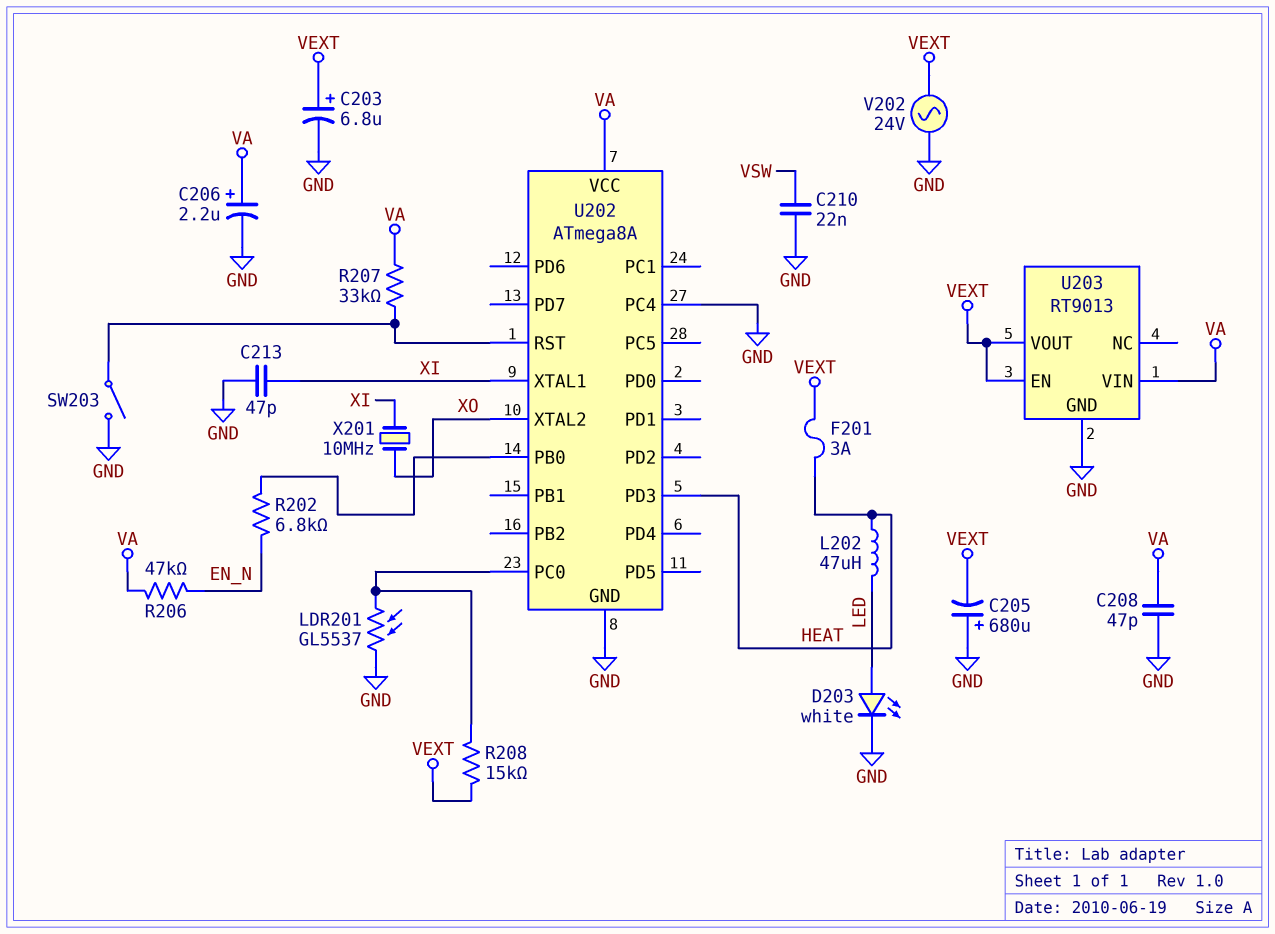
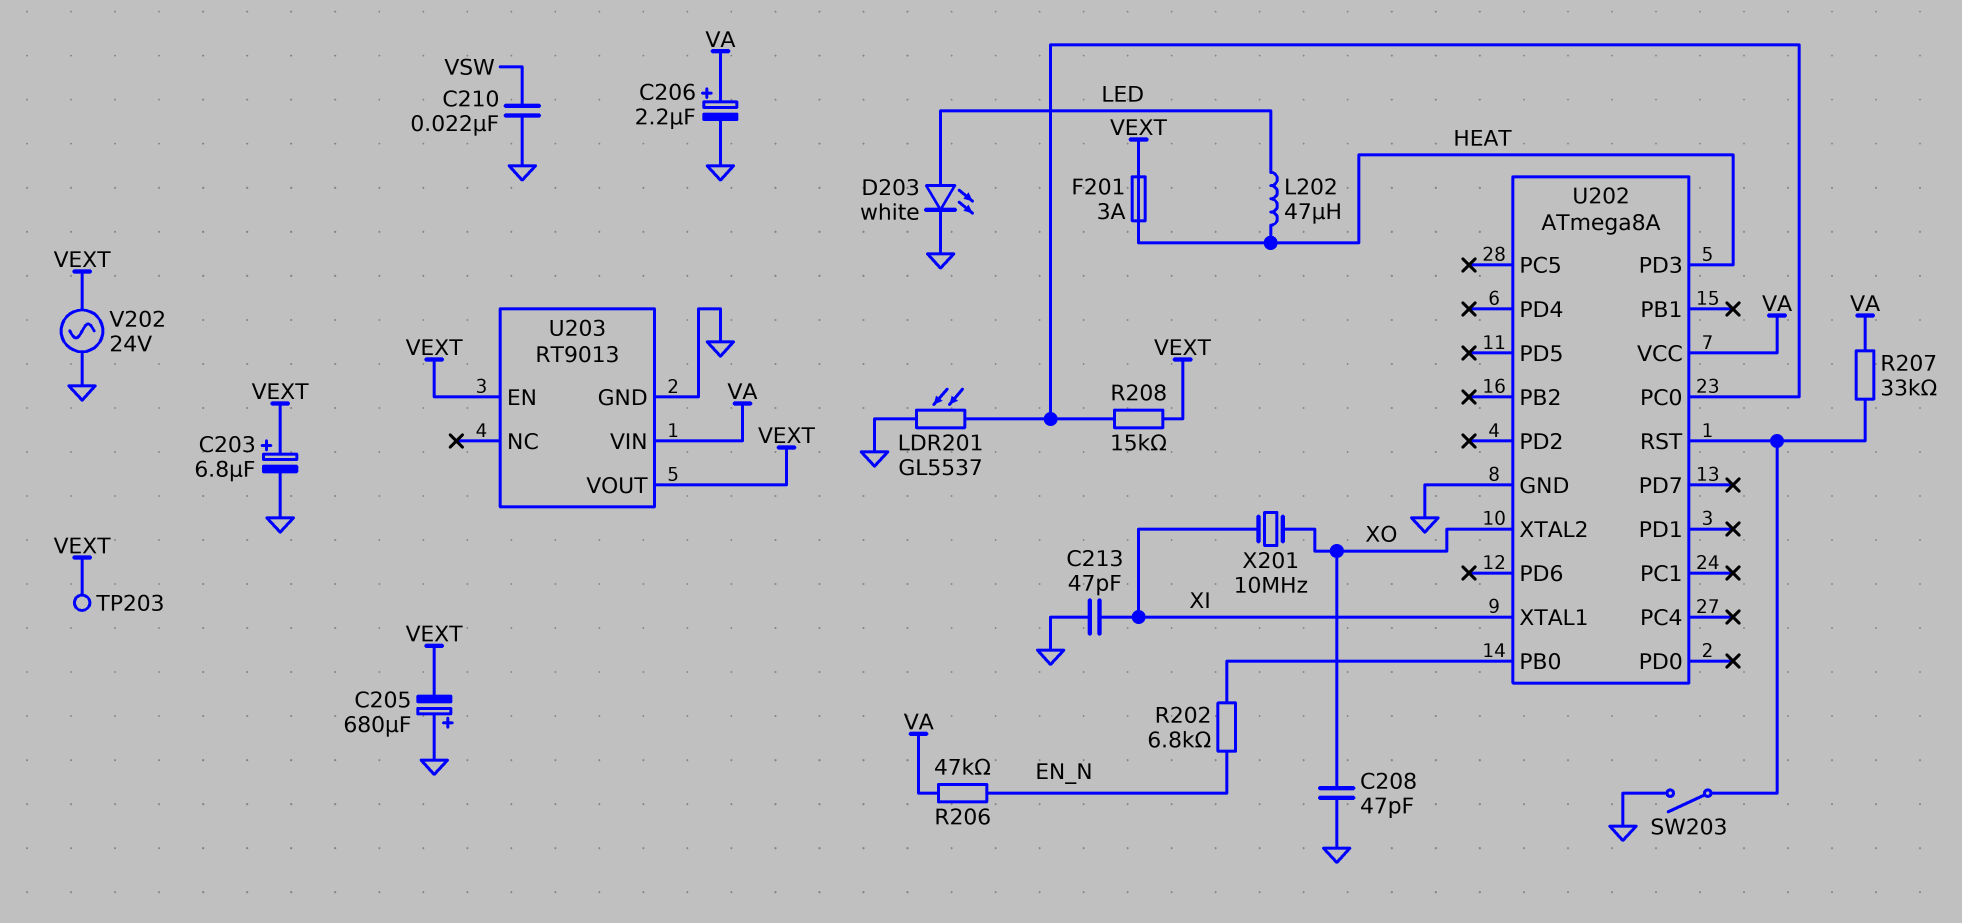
C208: 47pF (GND, VA) -> 47pF (GND, XO)
TP203: none -> test point (VEXT)
U202 pin PC4: GND -> none

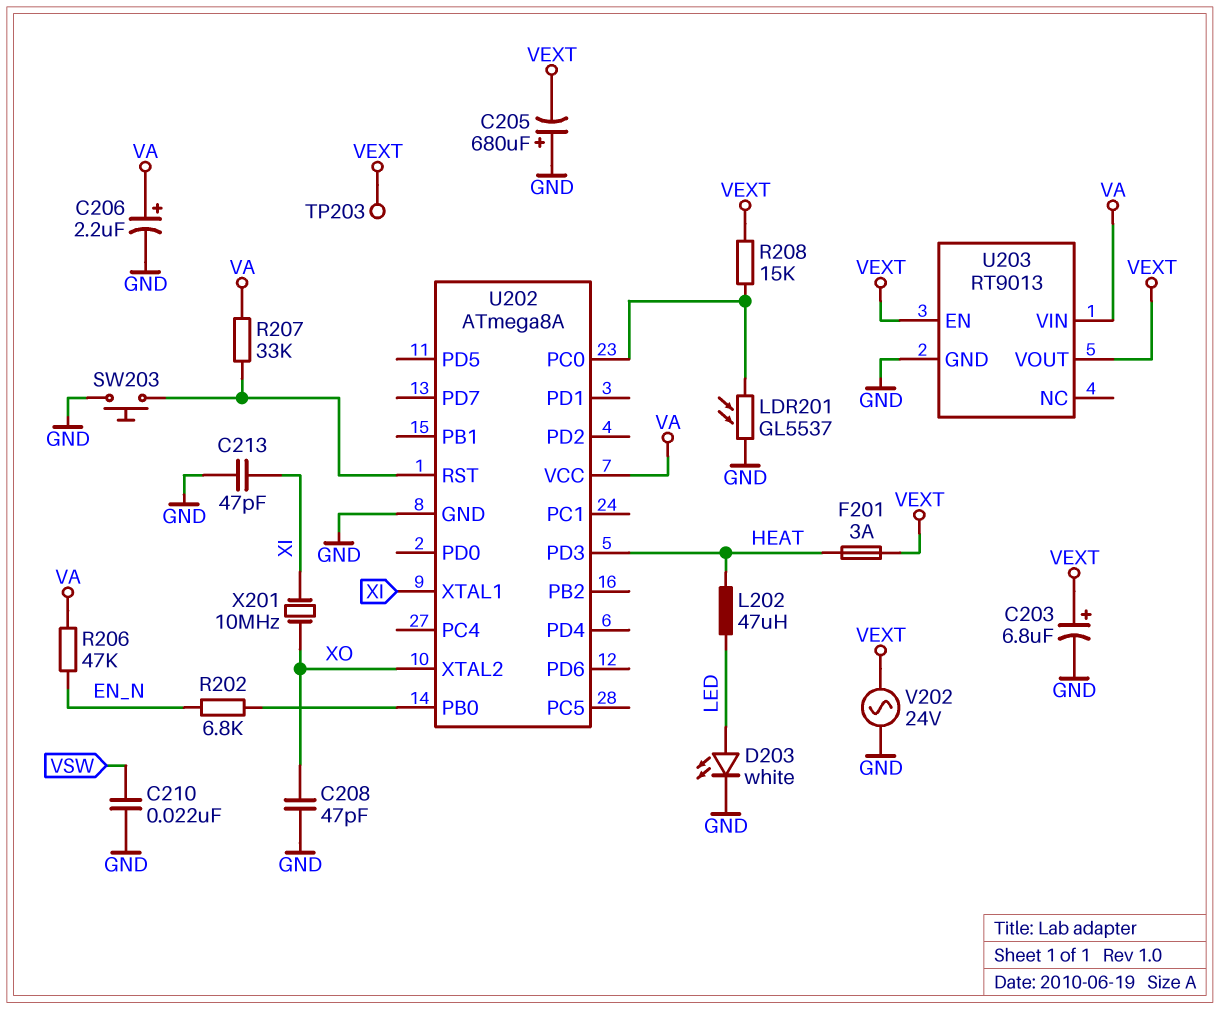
SW203: switch (GND, U202/RST) -> button (GND, U202/RST)

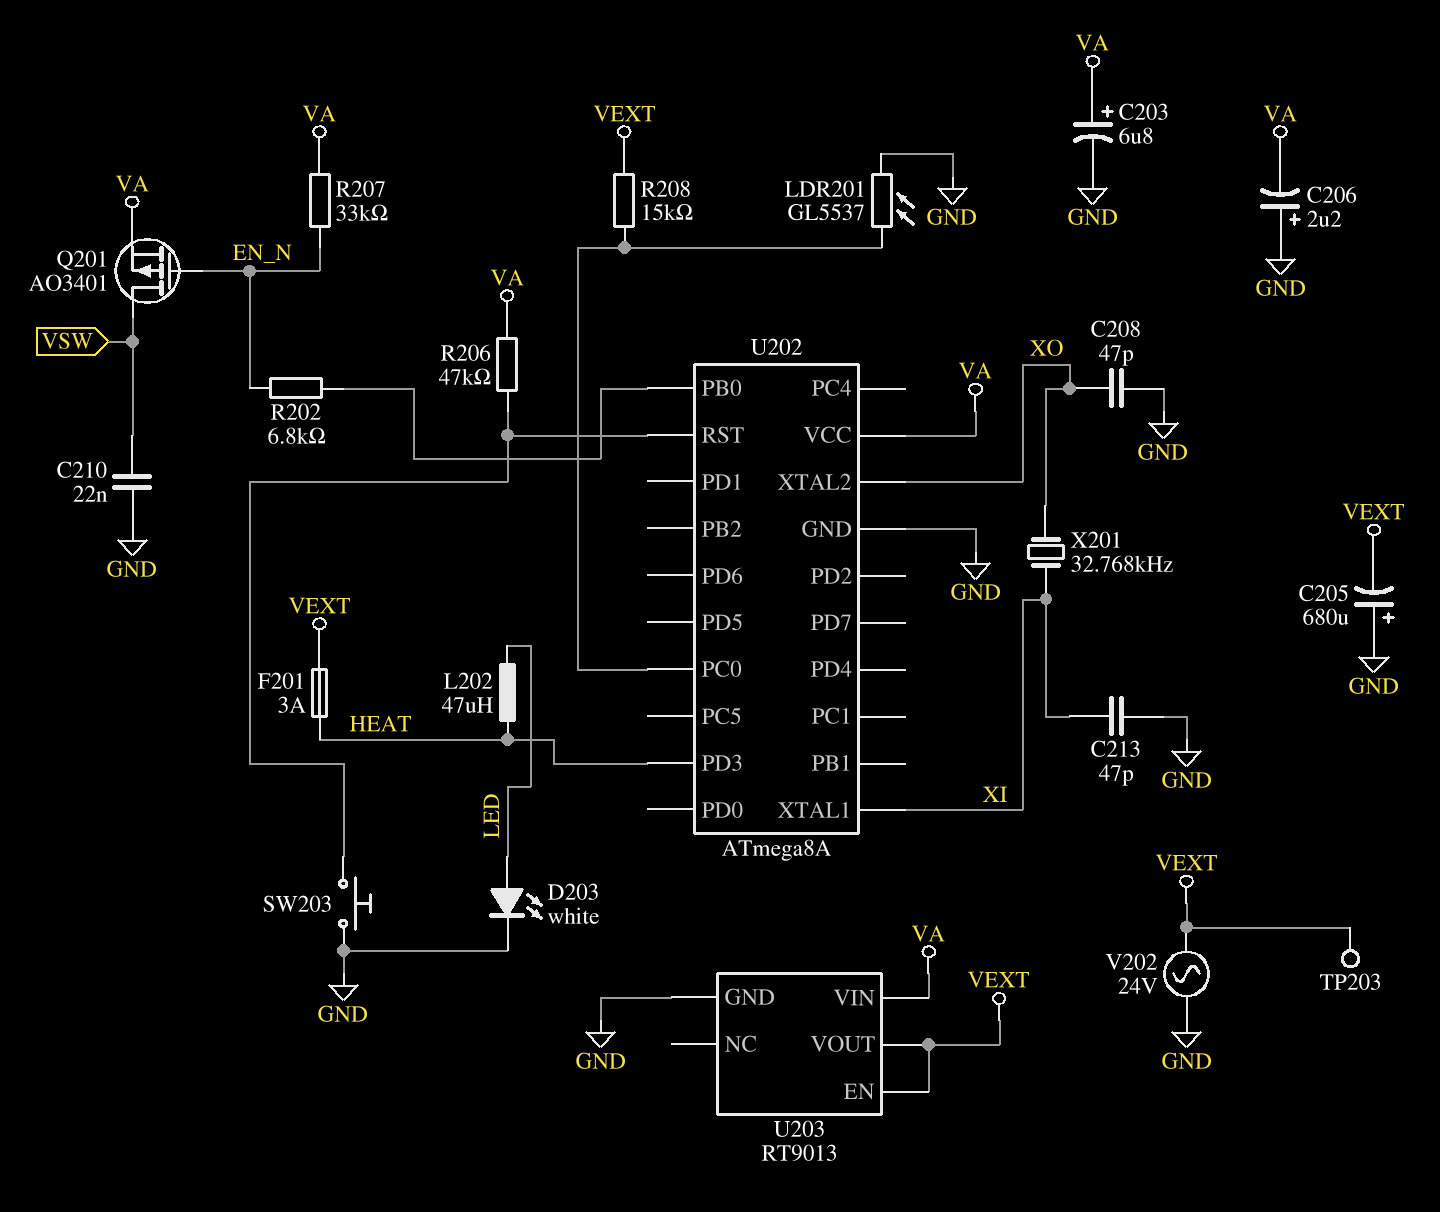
C203: 6.8uF (plus VEXT, minus GND) -> 6.8uF (plus VA, minus GND)
C206: 2.2uF (plus VA, minus GND) -> 2.2uF (plus GND, minus VA)
Q201: none -> PMOS AO3401 (G EN_N, D VSW, S VA)
R206: 47k (EN_N, VA) -> 47k (U202/RST, VA)
R207: 33k (U202/RST, VA) -> 33k (EN_N, VA)
X201: 10MHz (XI, XO) -> 32.768kHz (XI, XO)

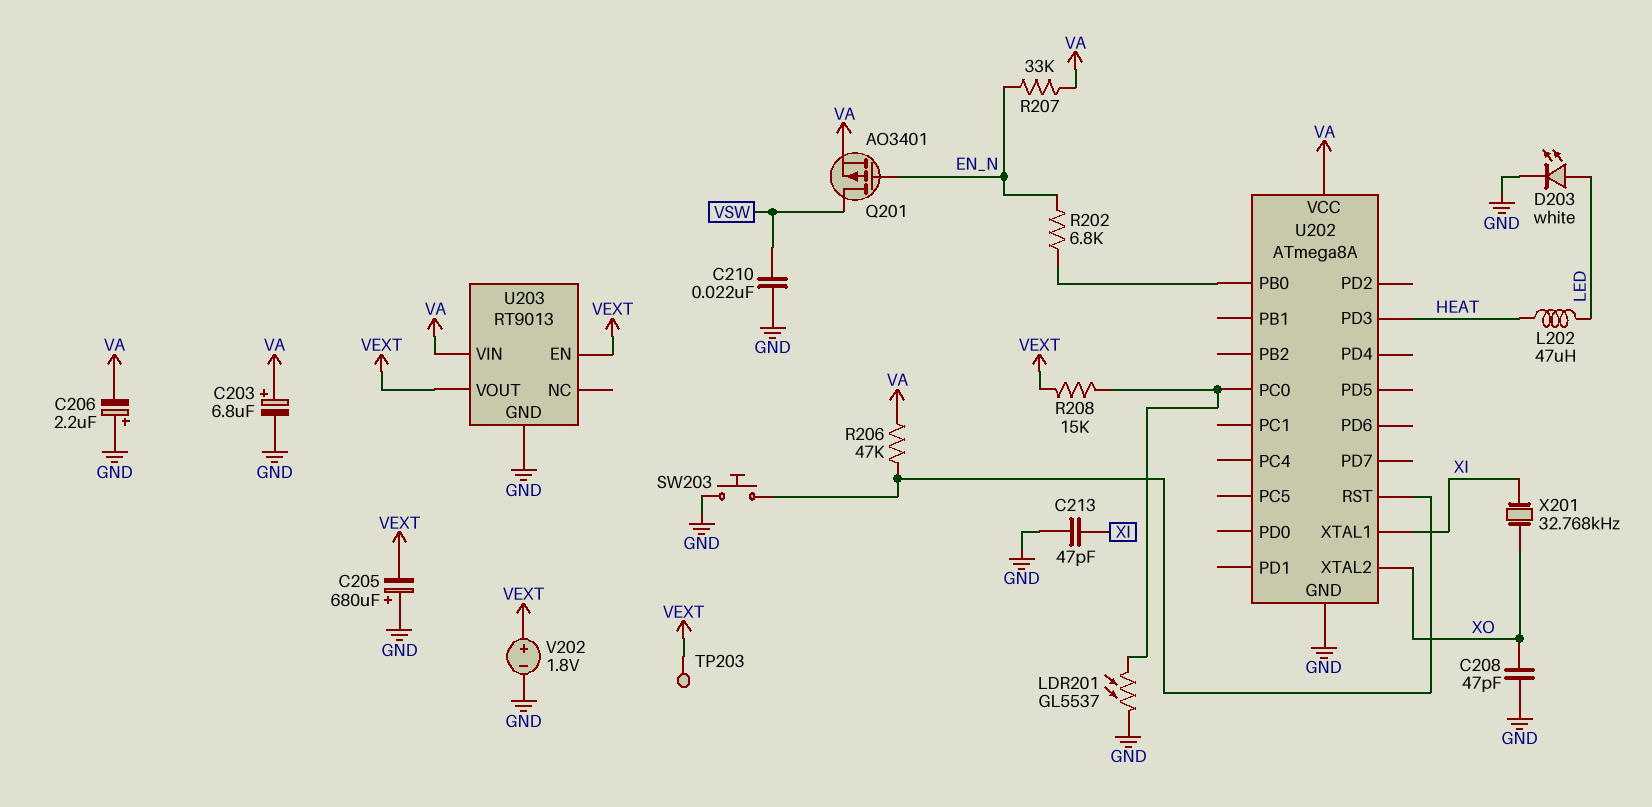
F201: 3A (HEAT, VEXT) -> none
V202: AC 24V (GND, VEXT) -> 1.8V (plus VEXT, minus GND)

